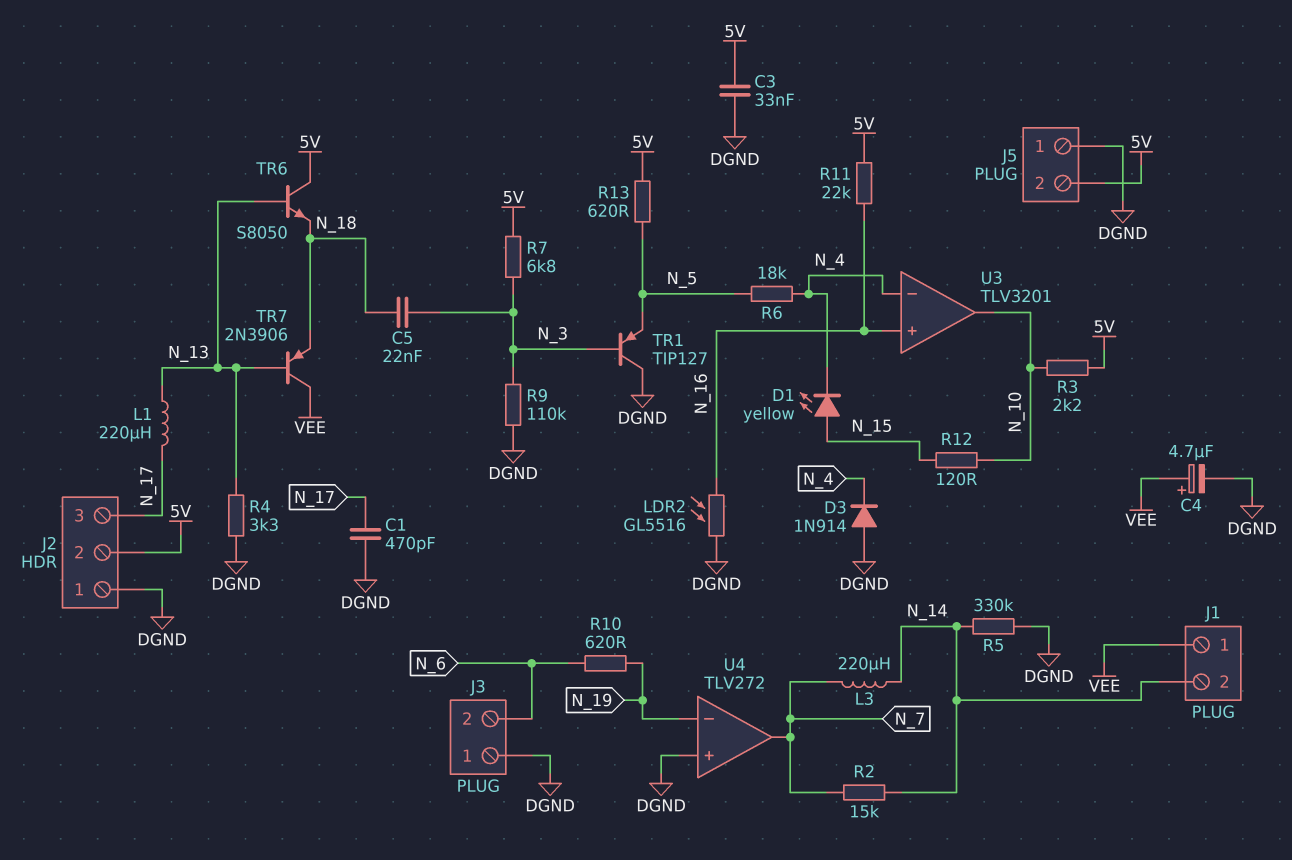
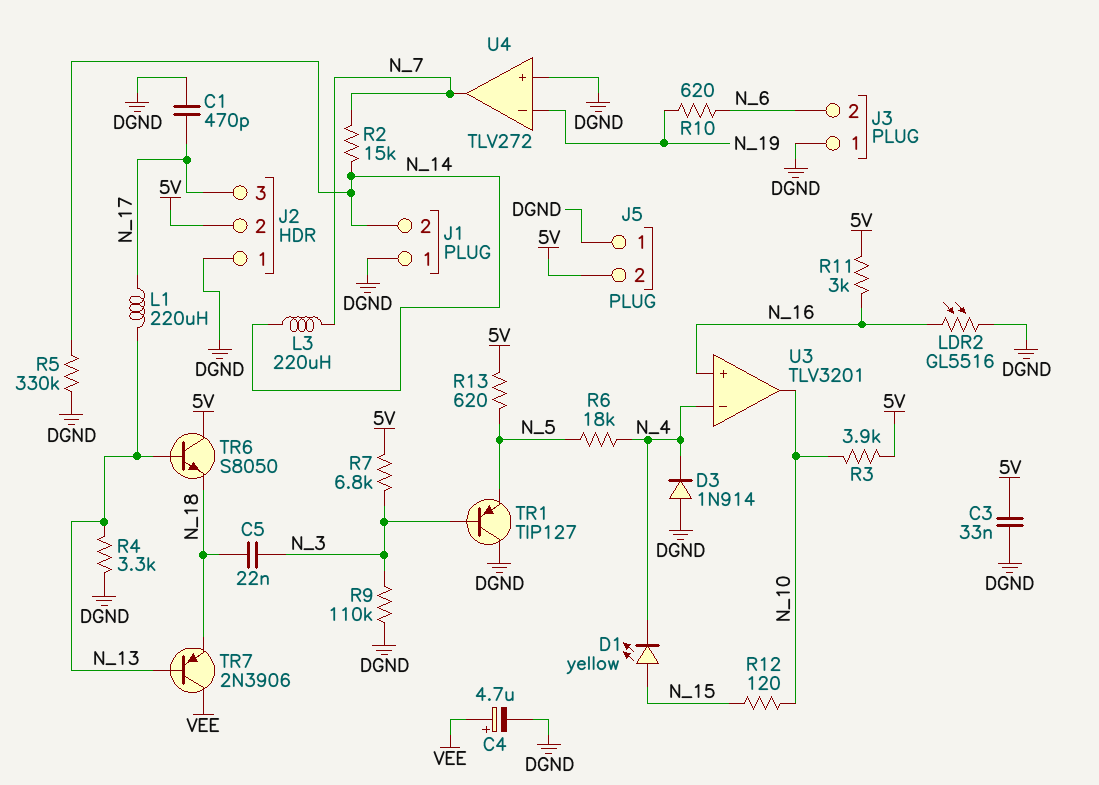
J1 pin 1: VEE -> DGND
R3: 2.2k (5V, N_10) -> 3.9k (5V, N_10)
R11: 22k (5V, N_16) -> 3k (5V, N_16)

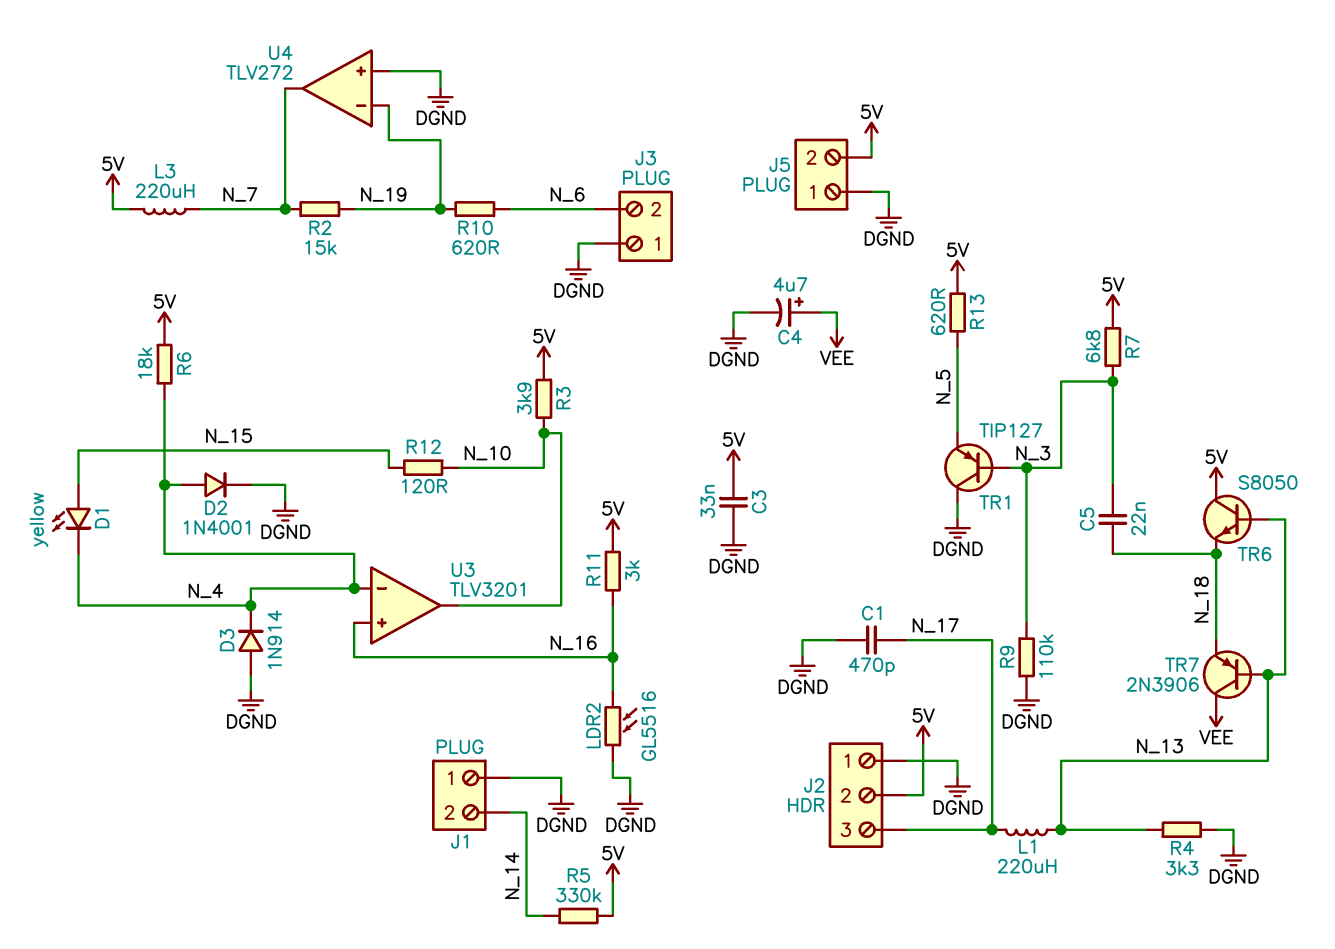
D2: none -> diode 1N4001 (A N_4, K DGND)
L3: 220uH (N_7, N_14) -> 220uH (5V, N_7)
R2: 15k (N_7, N_14) -> 15k (N_7, N_19)
R5: 330k (DGND, N_14) -> 330k (5V, N_14)
R6: 18k (N_4, N_5) -> 18k (5V, N_4)

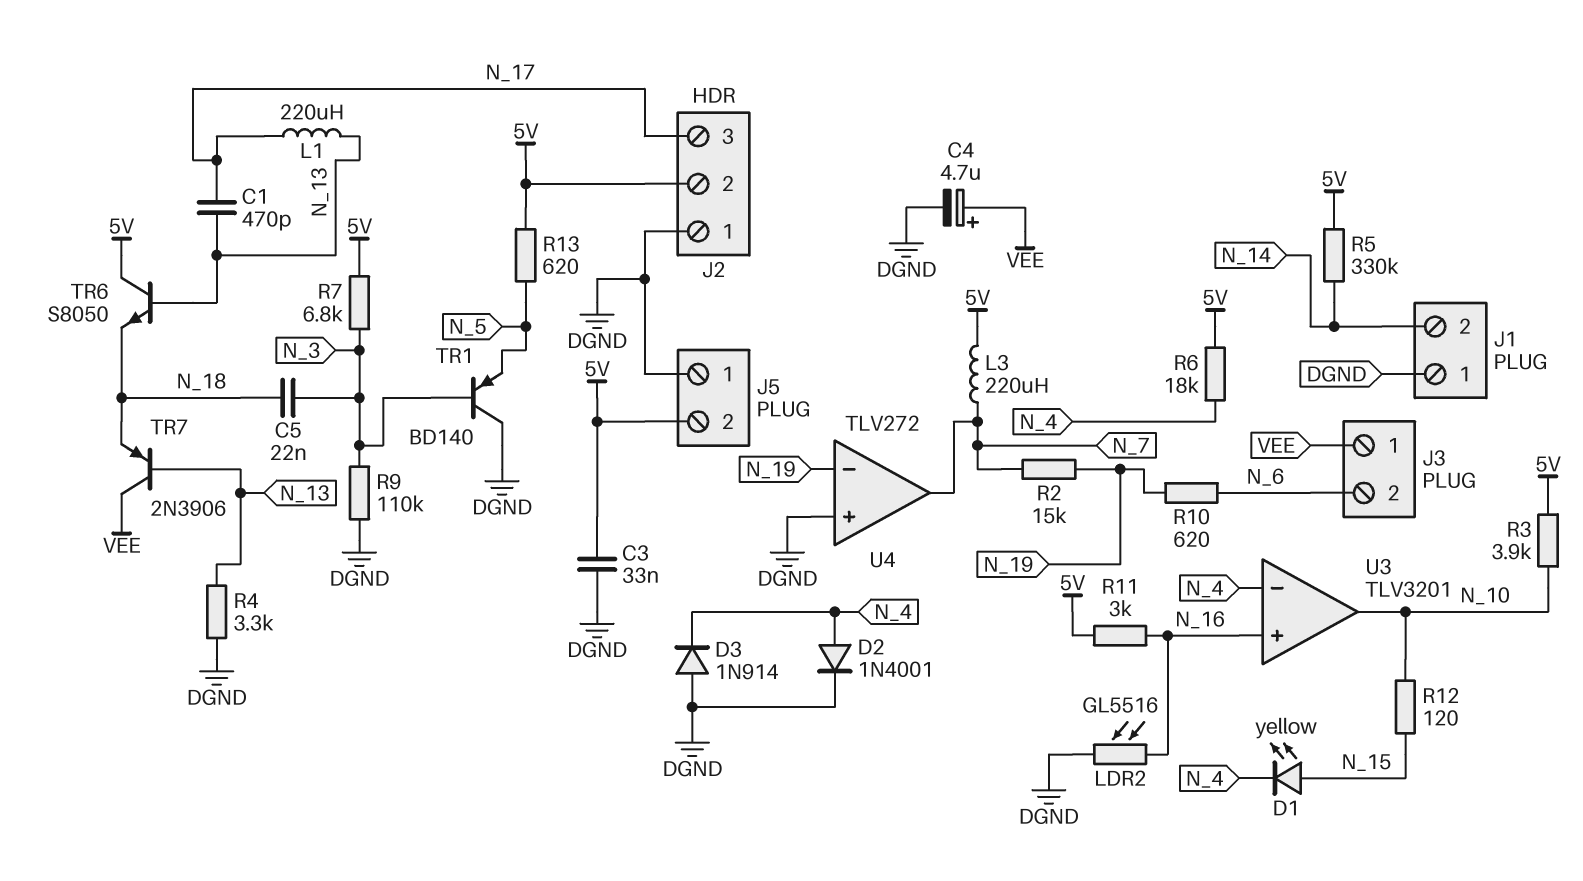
C1: 470pF (DGND, N_17) -> 470pF (N_13, N_17)
J3 pin 1: DGND -> VEE
TR1: PNP TIP127 (B N_3, C DGND, E N_5) -> PNP BD140 (B N_3, C DGND, E N_5)

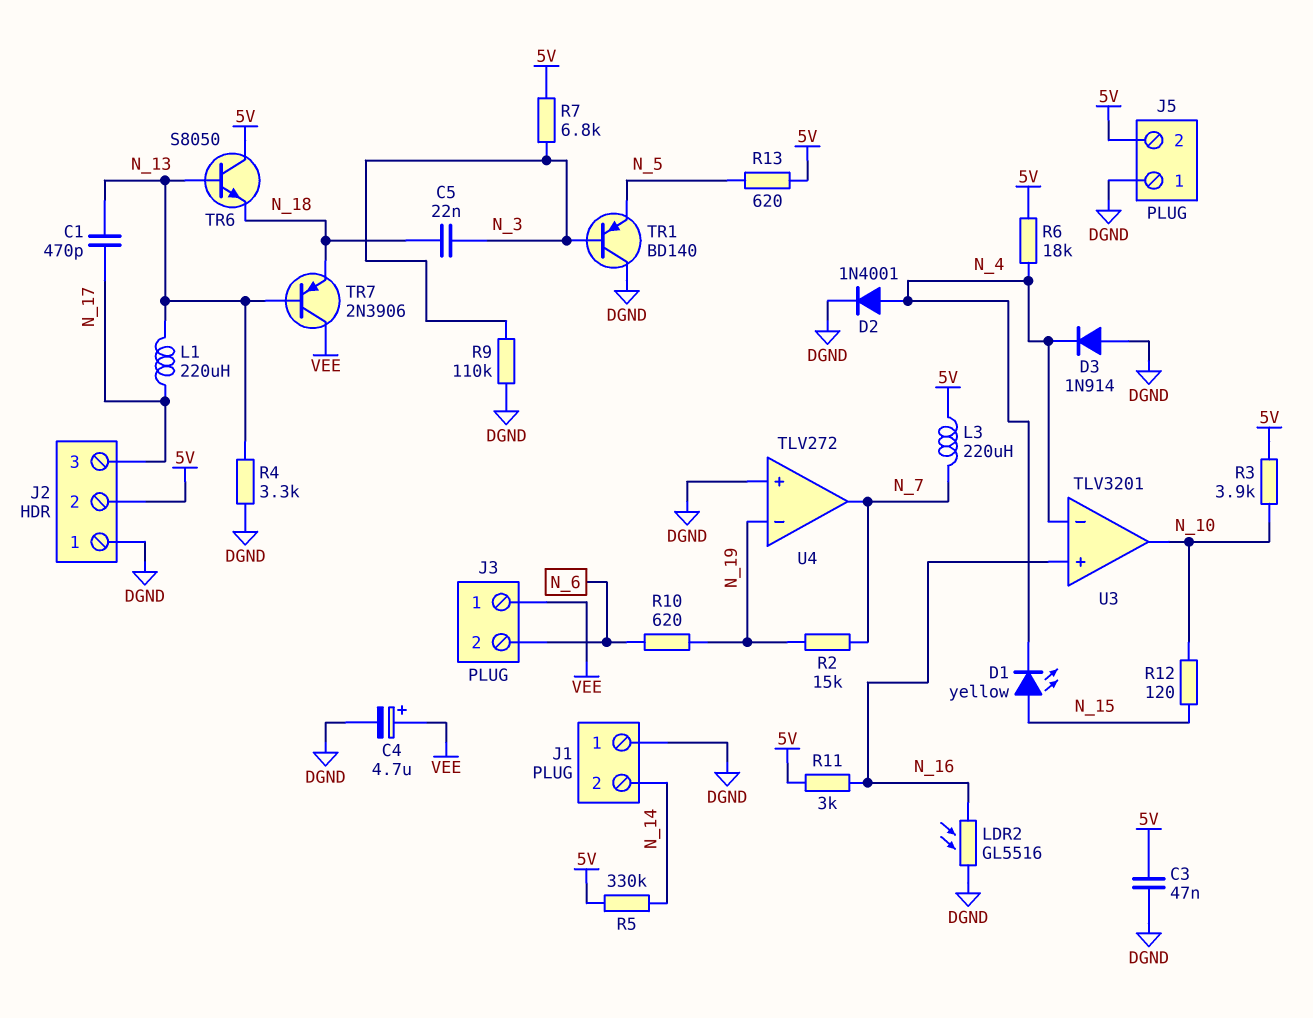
C3: 33nF (5V, DGND) -> 47nF (5V, DGND)

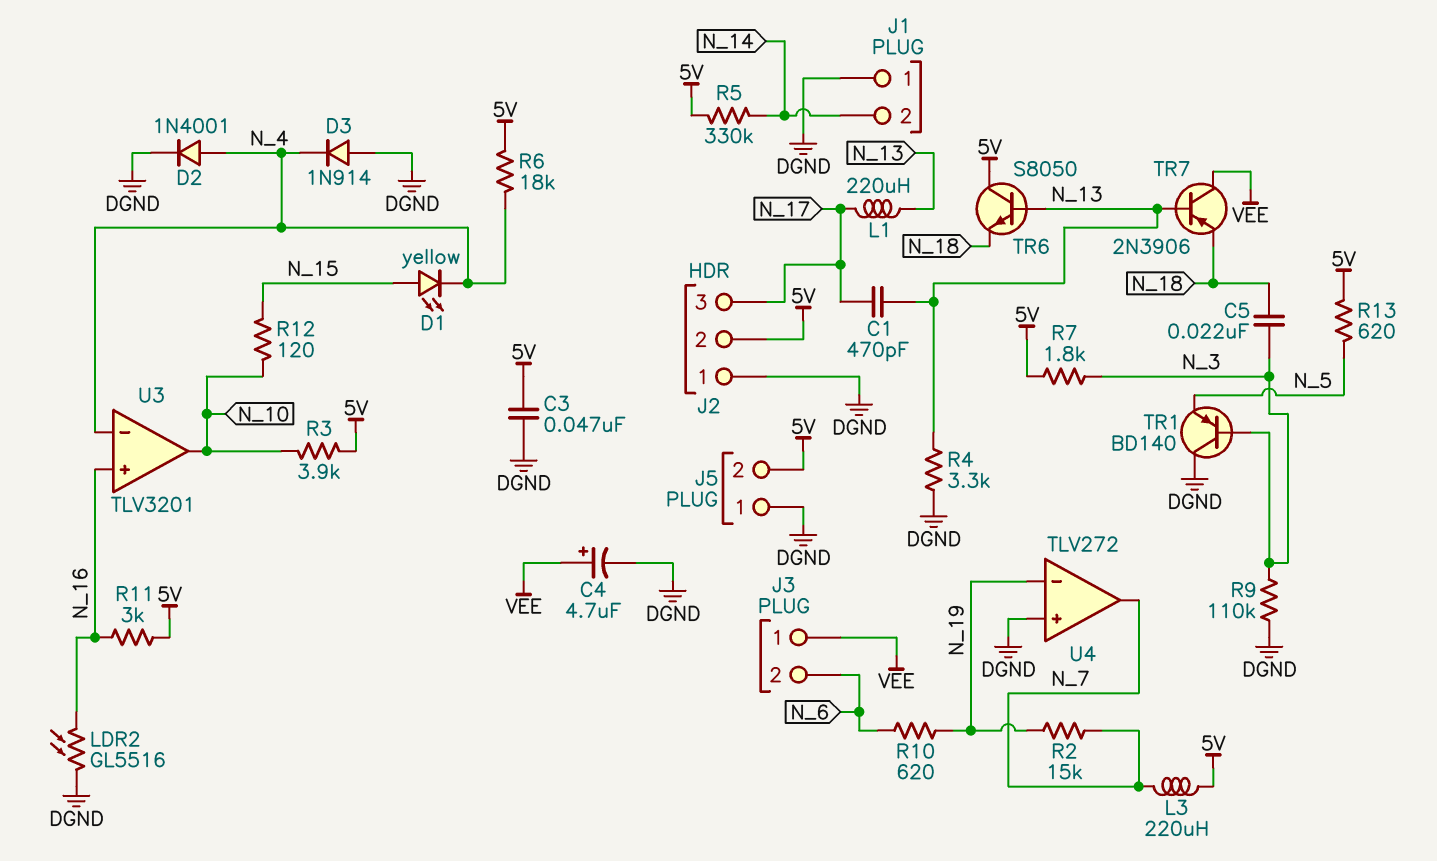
R7: 6.8k (5V, N_3) -> 1.8k (5V, N_3)

